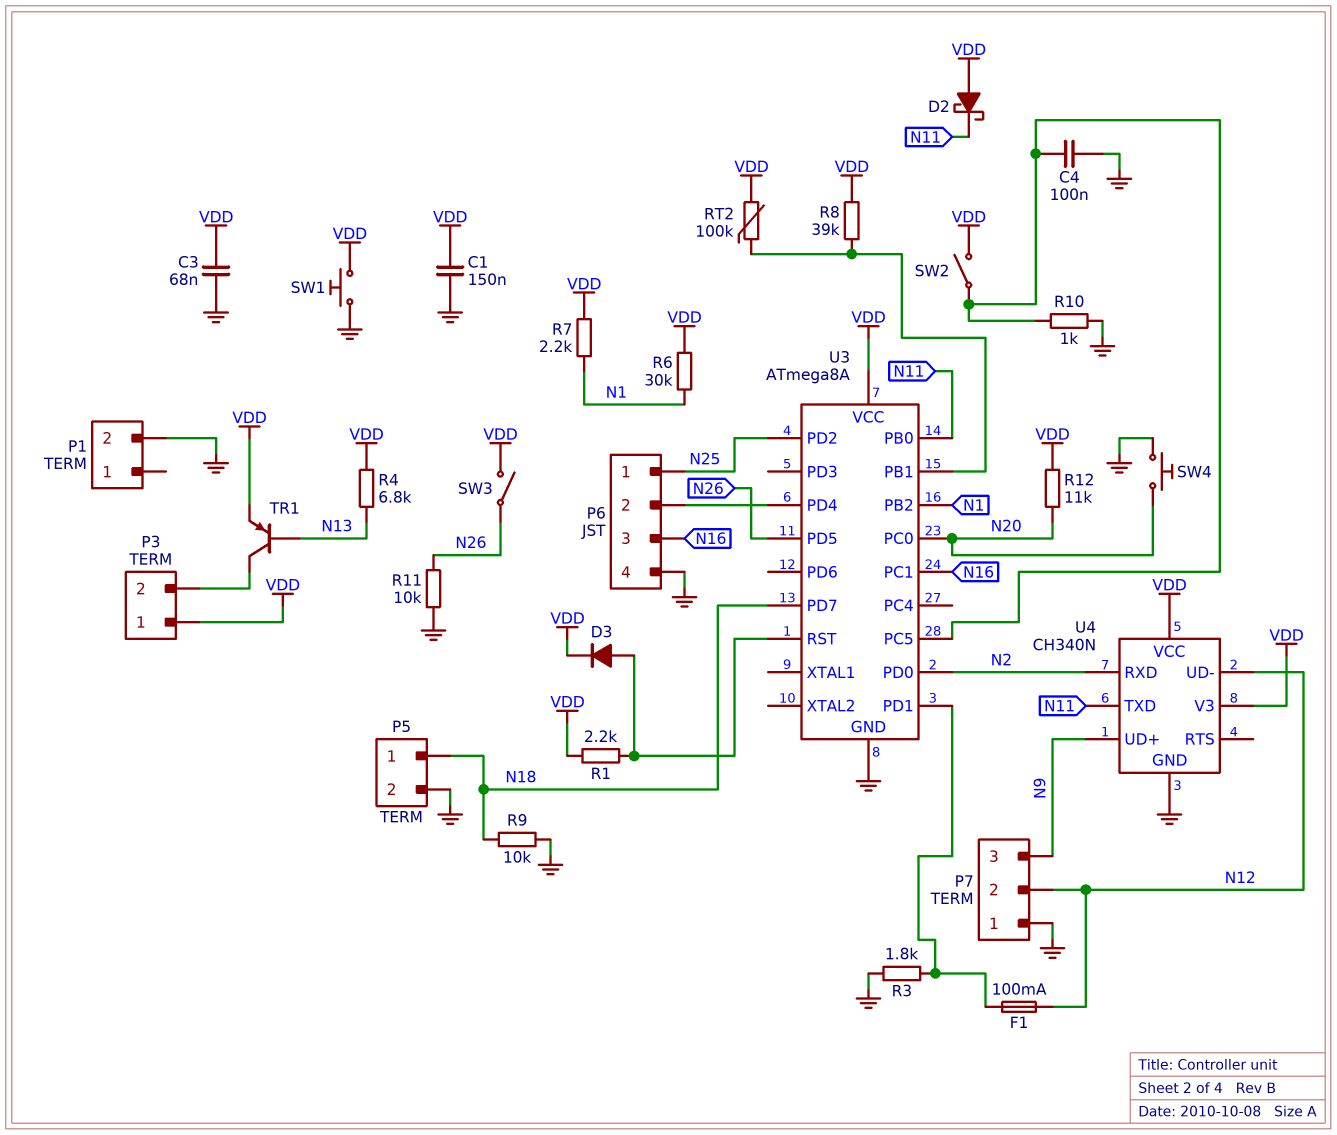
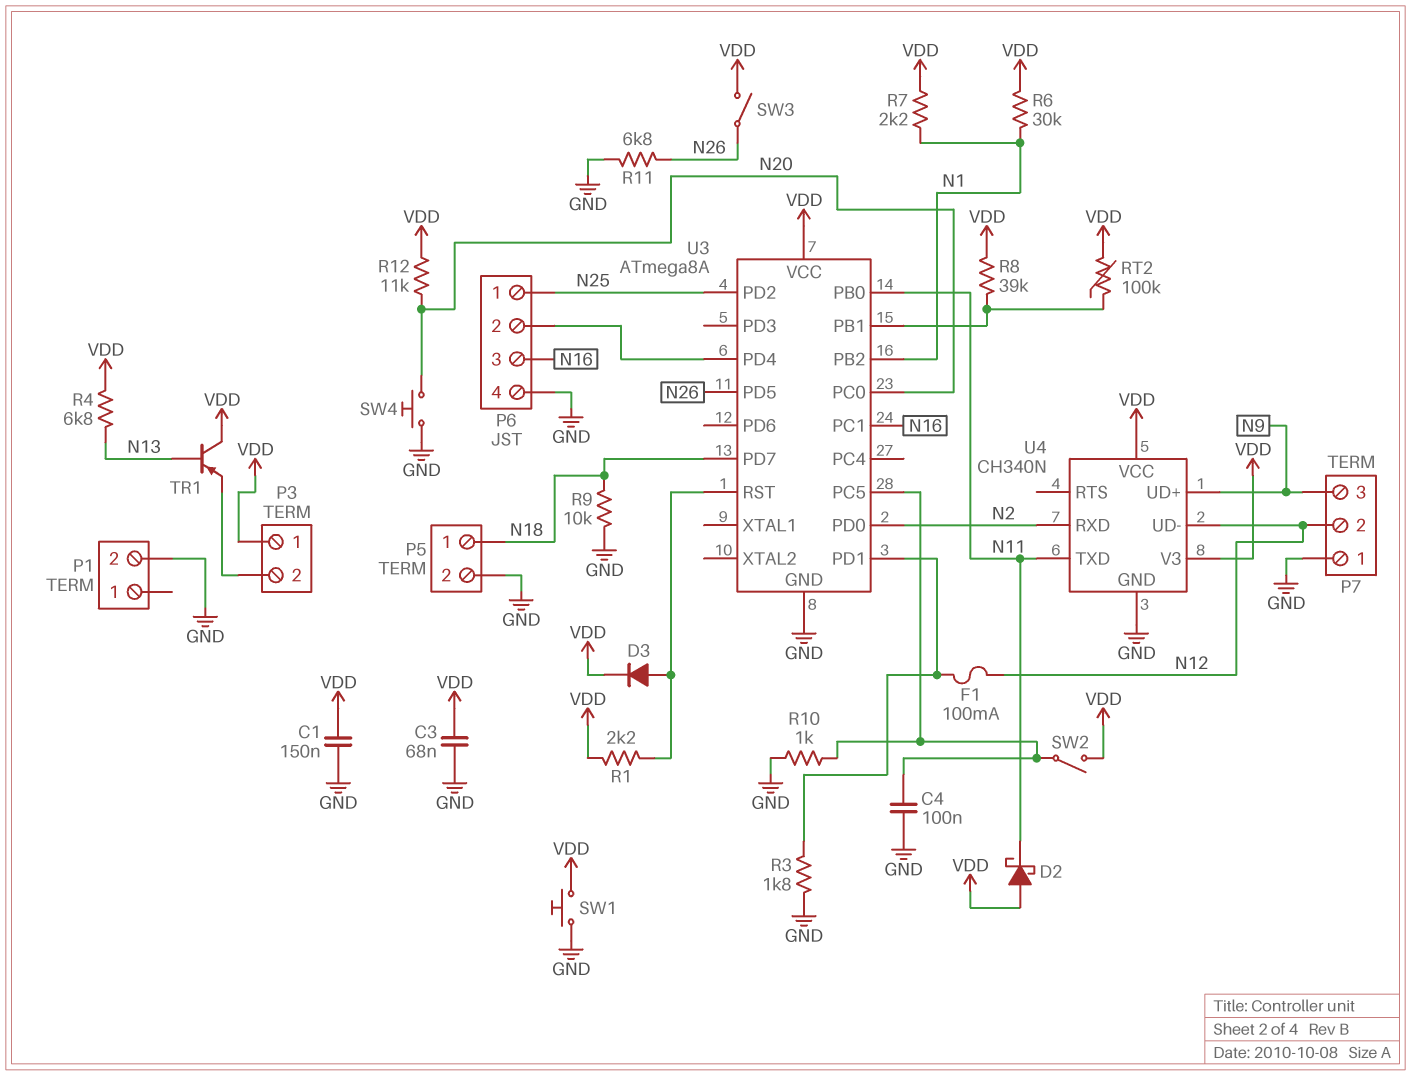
R11: 10k (GND, N26) -> 6.8k (GND, N26)
TR1: PNP (B N13, C P3/2, E VDD) -> PNP (B N13, C VDD, E P3/2)

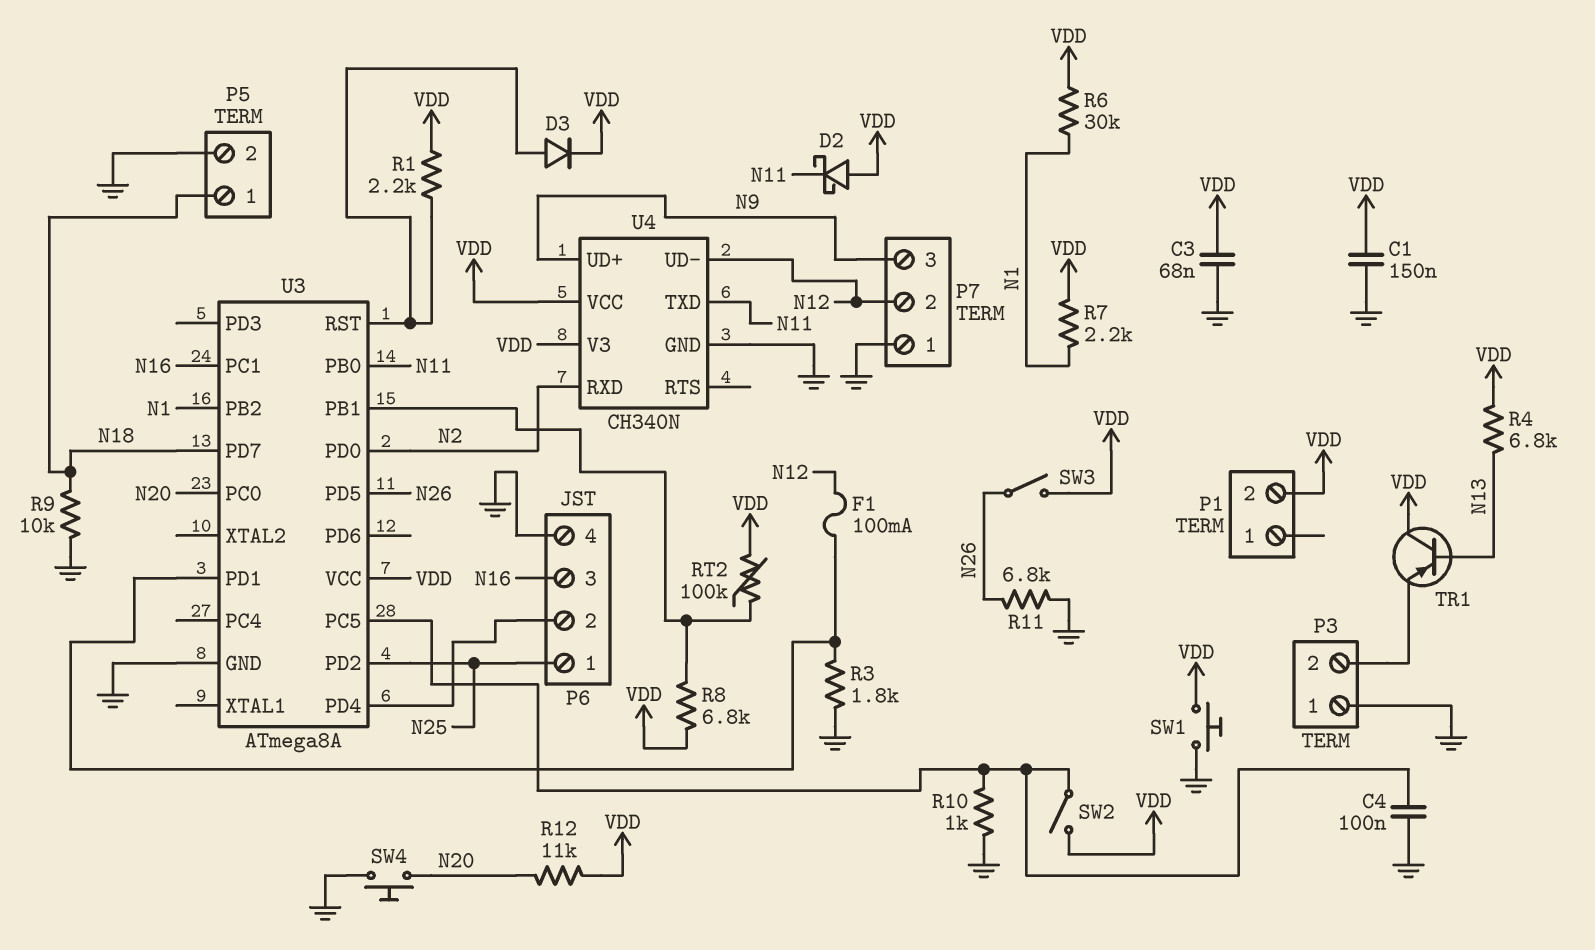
P1 pin 2: GND -> VDD
P3 pin 1: VDD -> GND
R8: 39k (U3/PB1, VDD) -> 6.8k (U3/PB1, VDD)

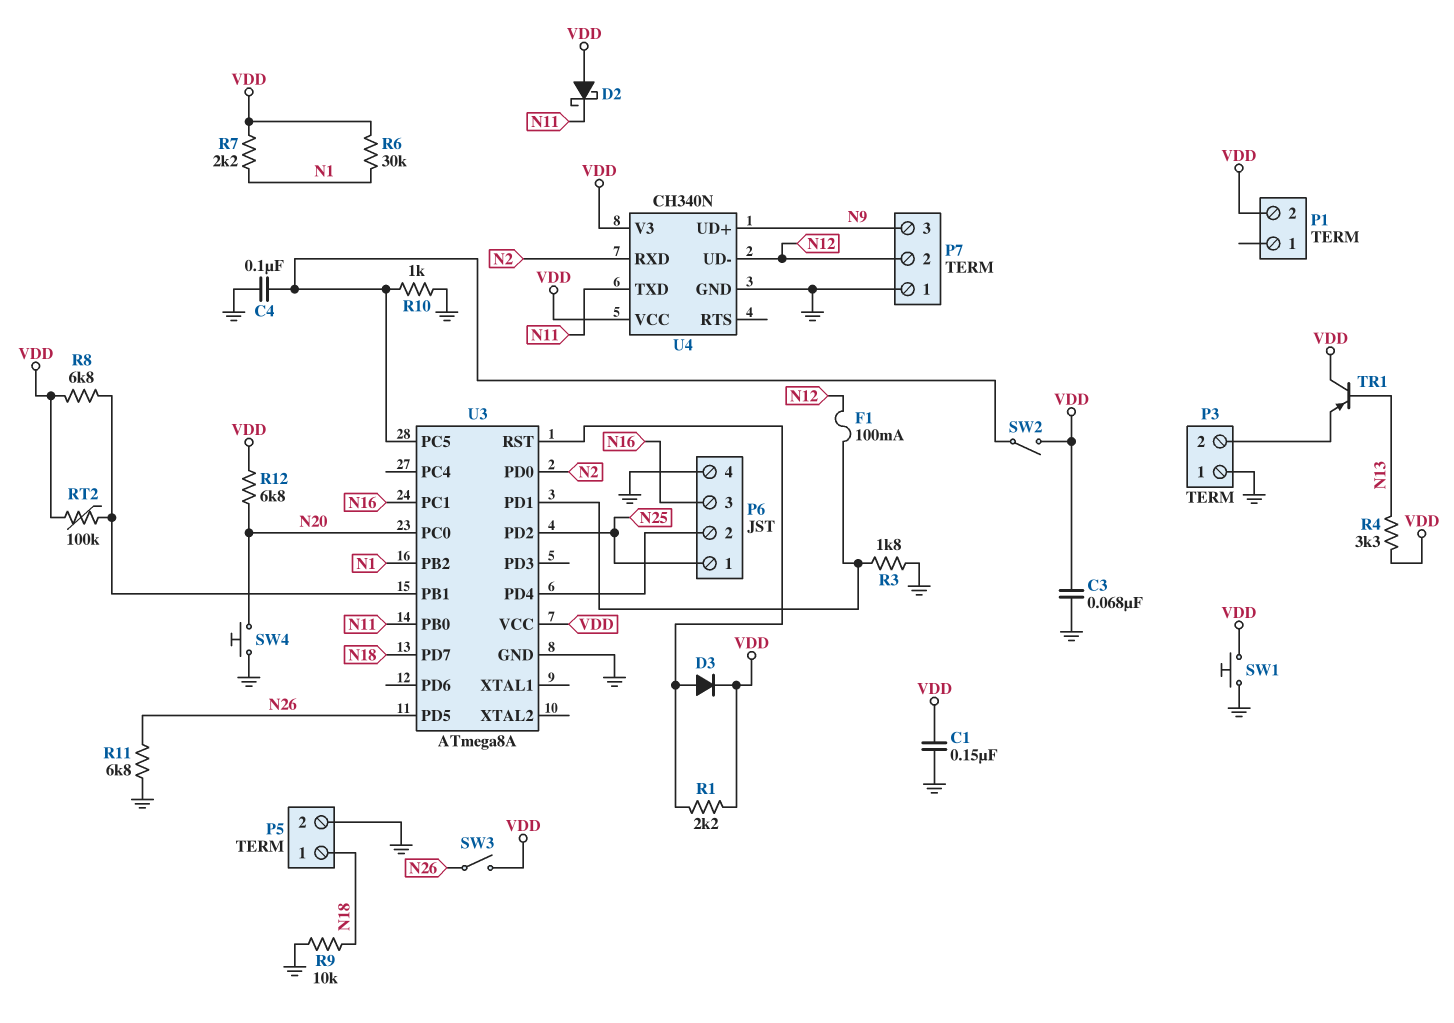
R4: 6.8k (N13, VDD) -> 3.3k (N13, VDD)
R12: 11k (N20, VDD) -> 6.8k (N20, VDD)

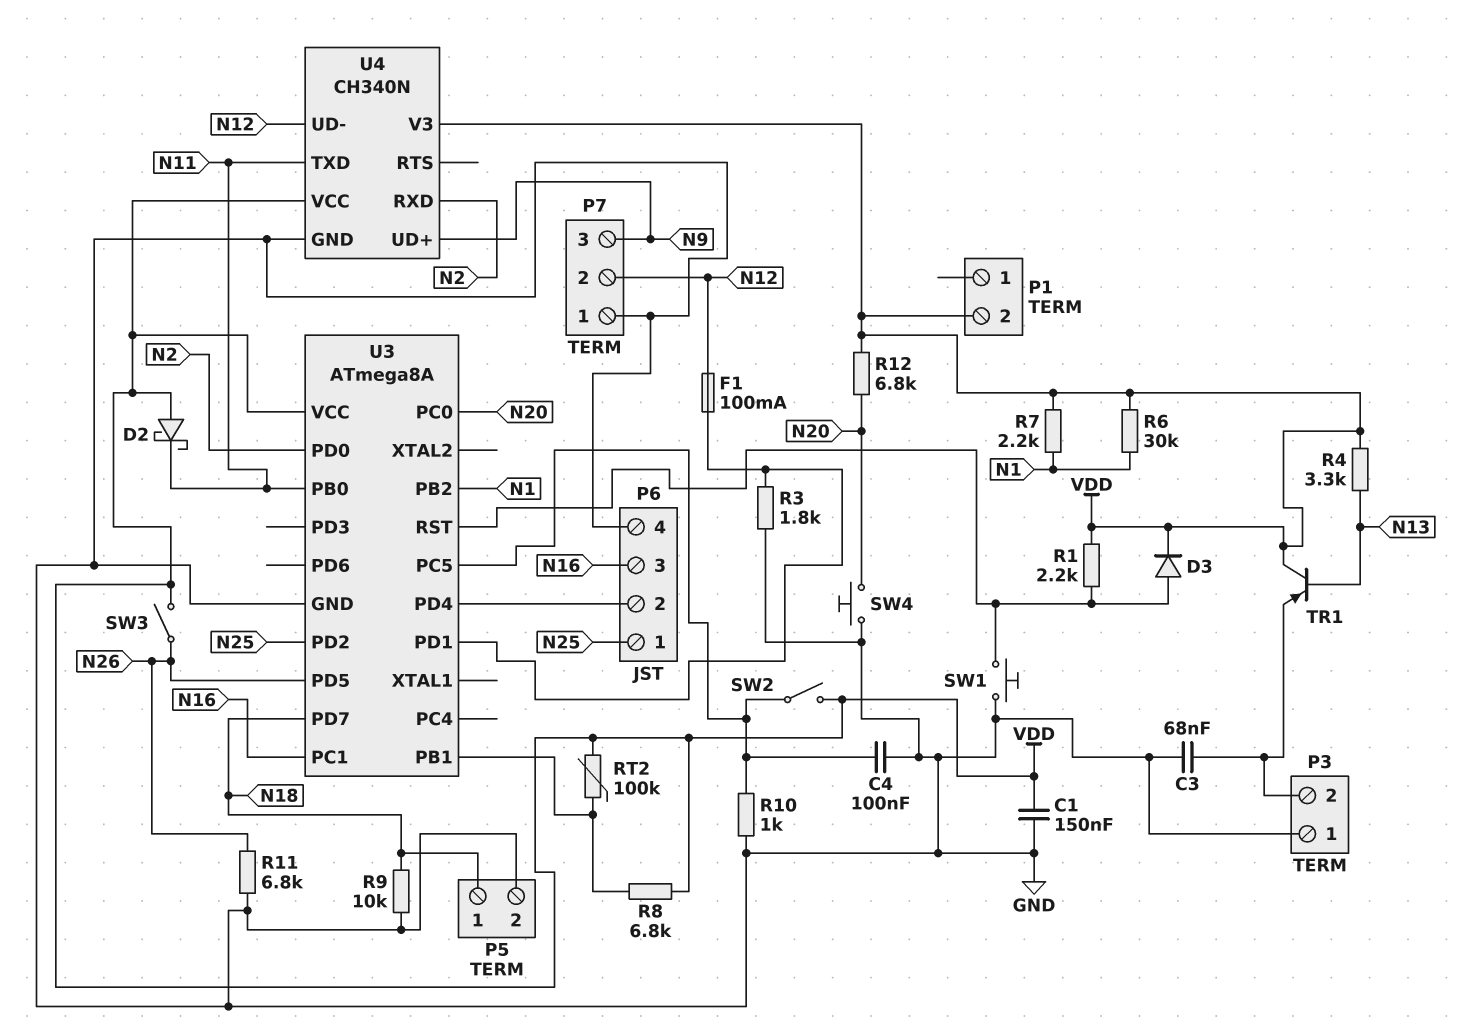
C3: 68nF (GND, VDD) -> 68nF (GND, P3/2)
SW1: button (GND, VDD) -> button (GND, U3/RST)

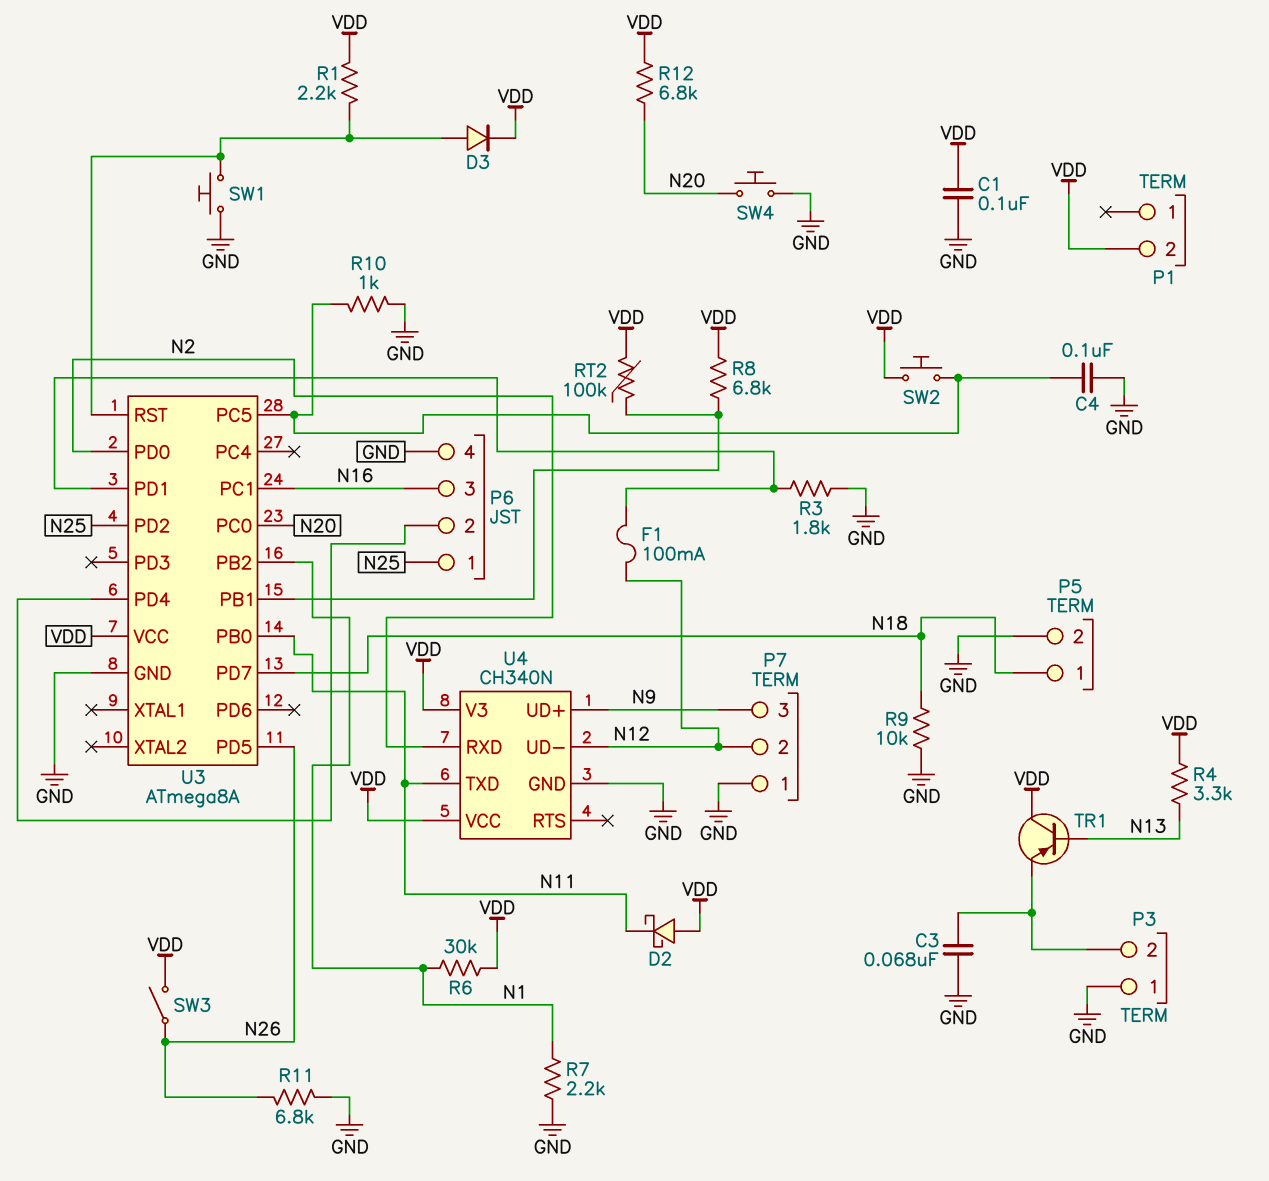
C1: 150nF (GND, VDD) -> 100nF (GND, VDD)
R7: 2.2k (N1, VDD) -> 2.2k (GND, N1)
SW2: switch (U3/PC5, VDD) -> button (U3/PC5, VDD)

